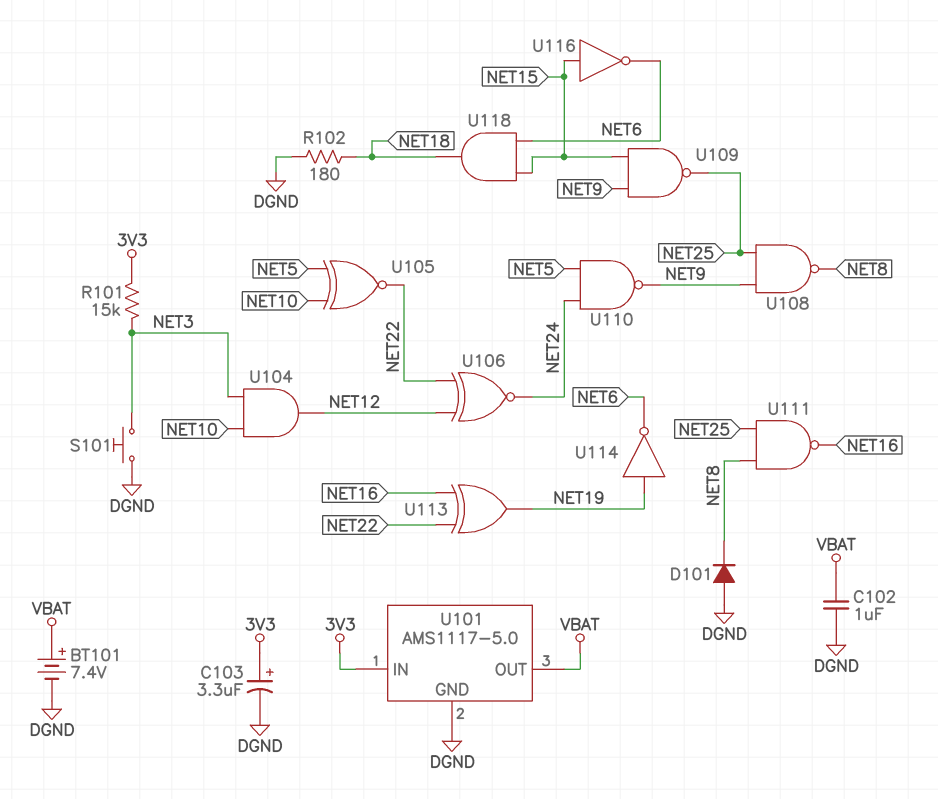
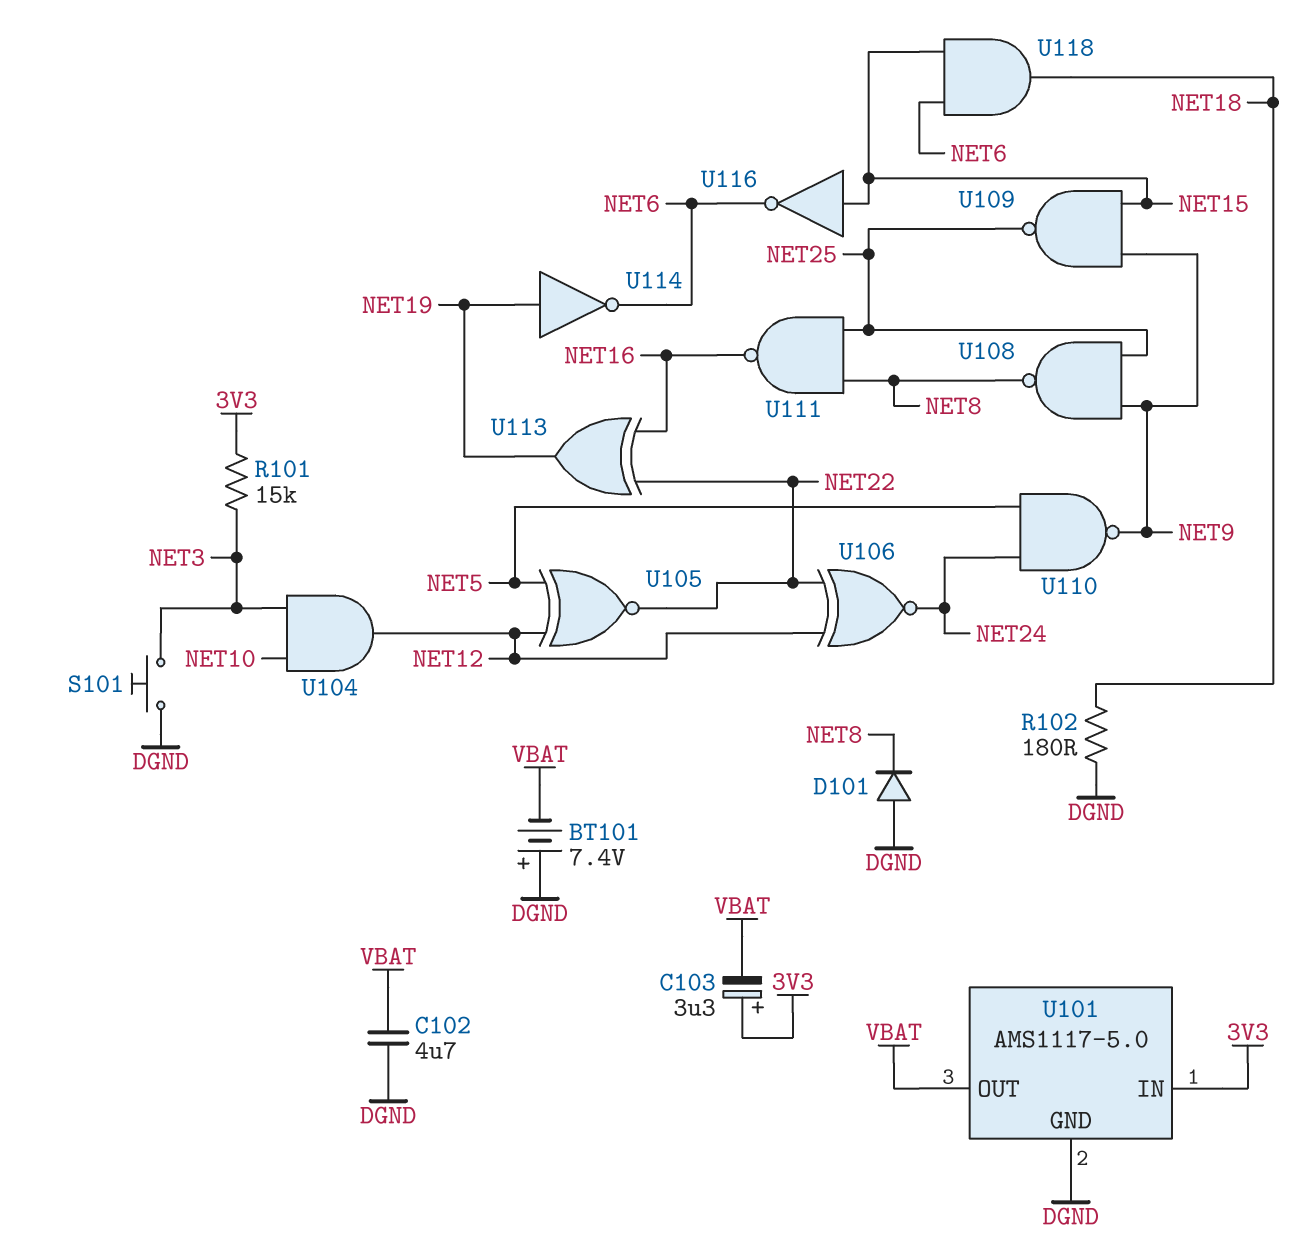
BT101: 7.4V (plus VBAT, minus DGND) -> 7.4V (plus DGND, minus VBAT)
C102: 1uF (DGND, VBAT) -> 4.7uF (DGND, VBAT)
C103: 3.3uF (plus 3V3, minus DGND) -> 3.3uF (plus 3V3, minus VBAT)
U105: XNOR (in NET5, in NET10, out NET22) -> XNOR (in NET5, in NET12, out NET22)

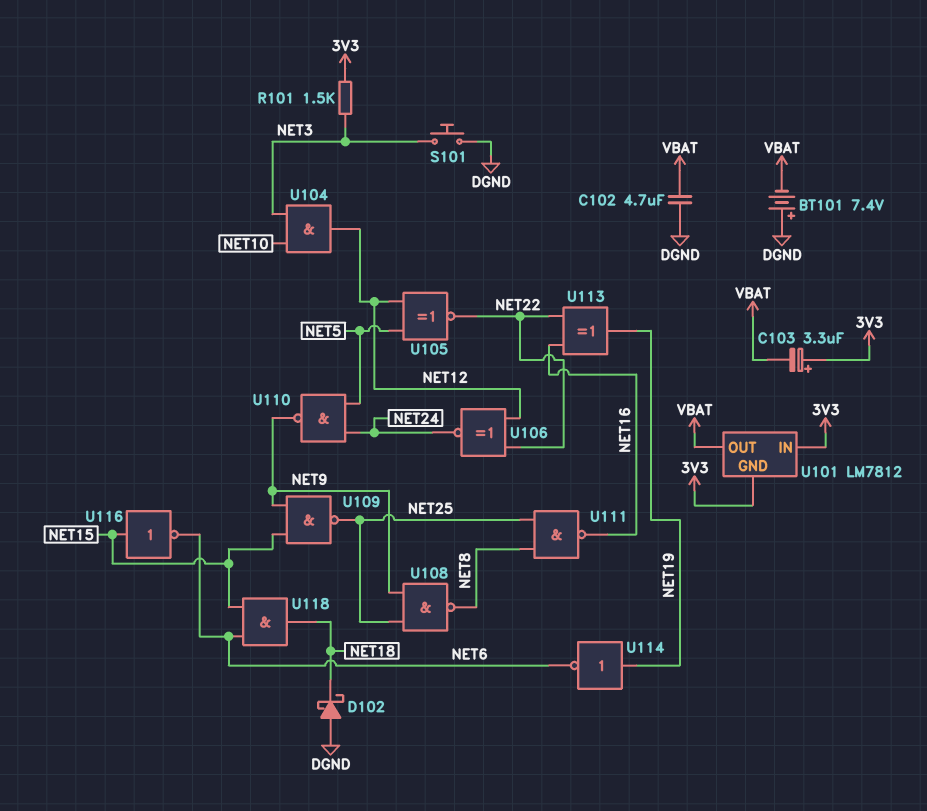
D101: diode (A DGND, K NET8) -> none
D102: none -> schottky (A DGND, K NET18)
R101: 15k (3V3, NET3) -> 1.5k (3V3, NET3)
R102: 180 (DGND, NET18) -> none
U101: AMS1117-5.0 -> LM7812
U101 pin GND: DGND -> 3V3

